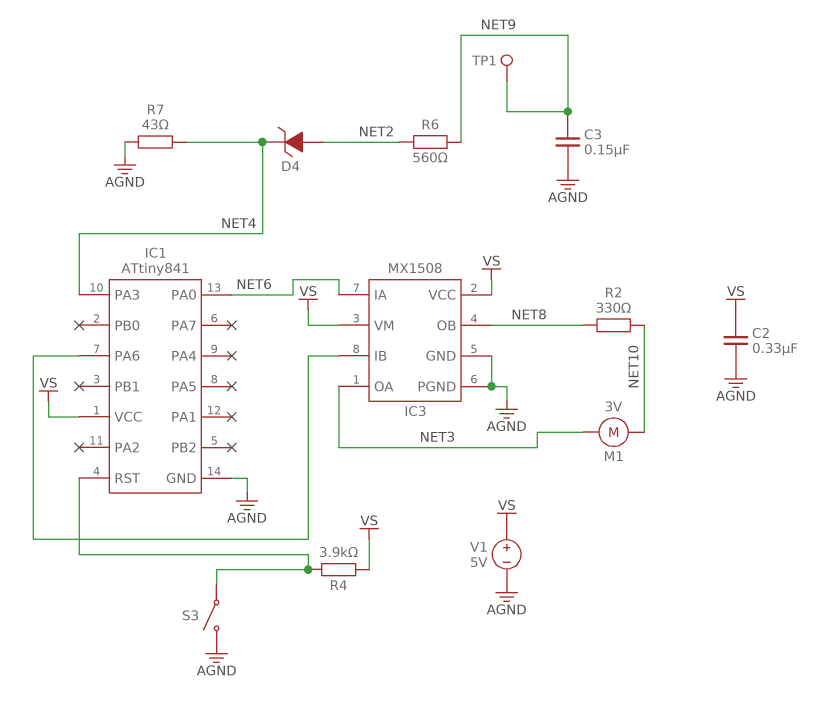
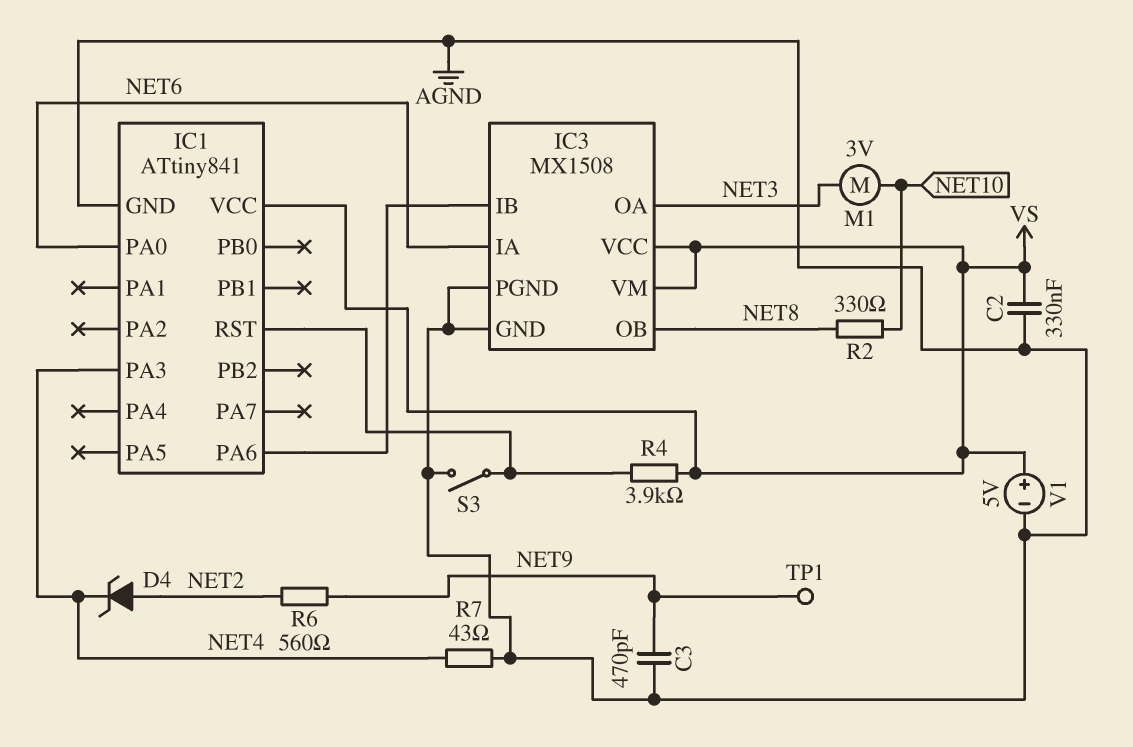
C3: 150nF (AGND, NET9) -> 470pF (AGND, NET9)

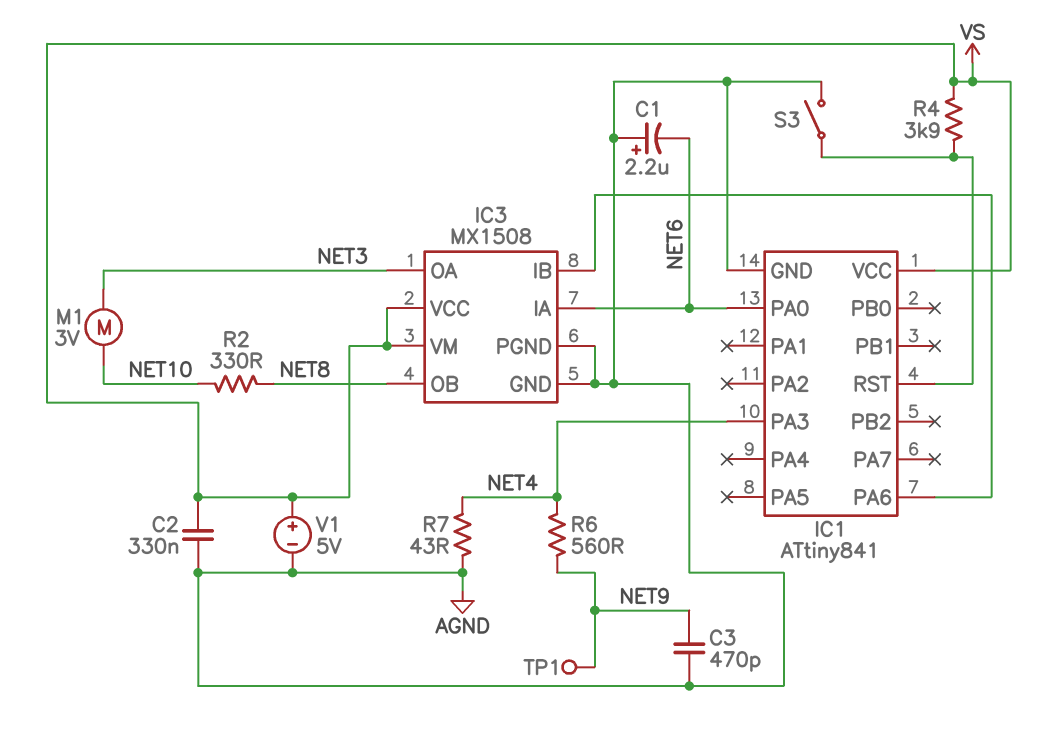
C1: none -> 2.2uF (plus AGND, minus NET6)
D4: zener (A NET2, K NET4) -> none
R6: 560 (NET2, NET9) -> 560 (NET4, NET9)

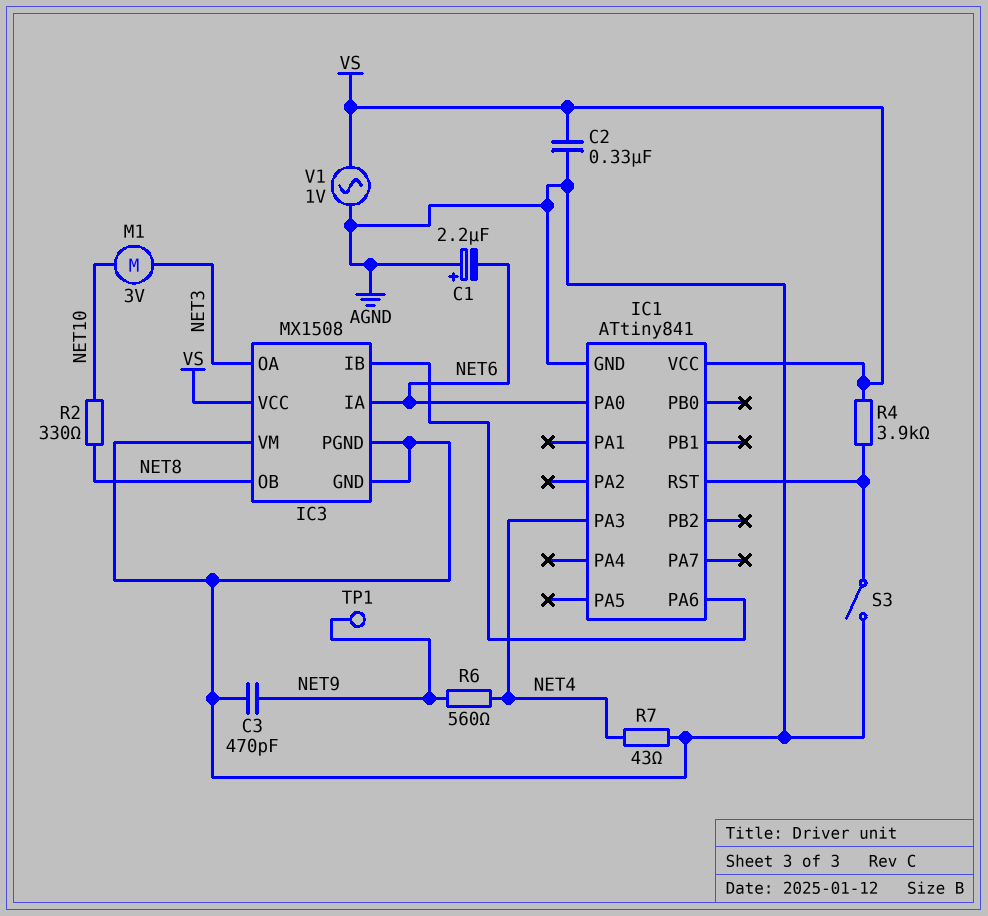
IC3 pin VM: VS -> AGND
V1: 5V (plus VS, minus AGND) -> AC 1V (AGND, VS)

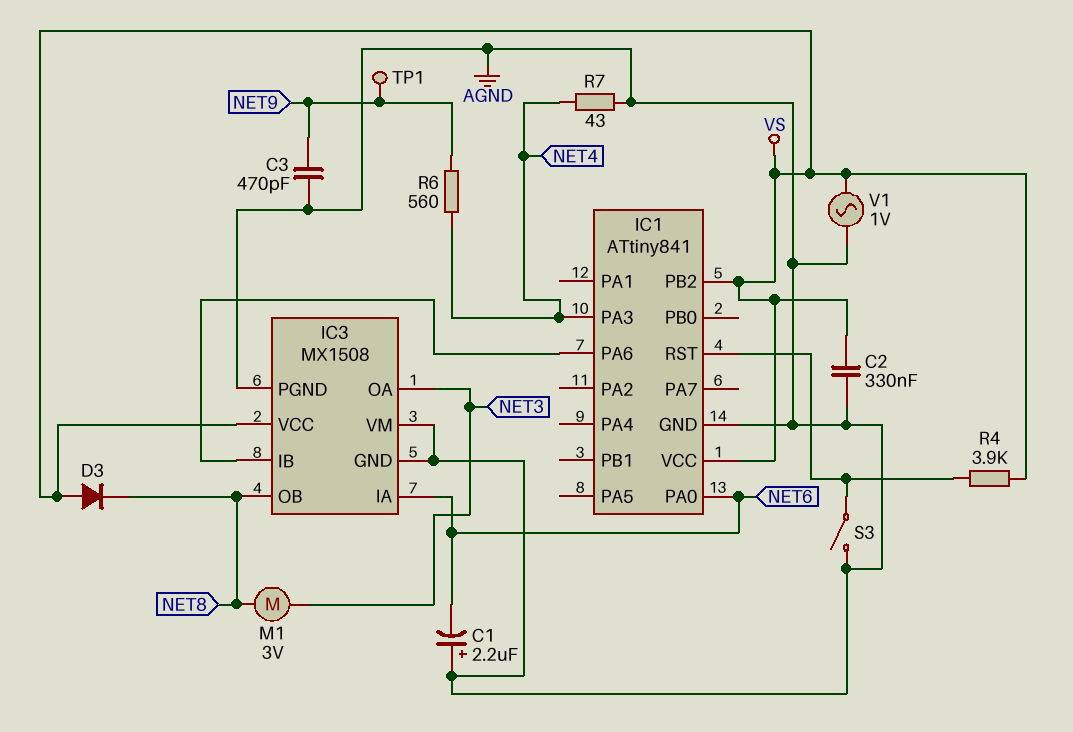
D3: none -> diode (A VS, K NET8)
IC1 pin PB2: none -> VS
M1: motor 3V (NET3, NET10) -> motor 3V (NET3, NET8)
R2: 330 (NET8, NET10) -> none

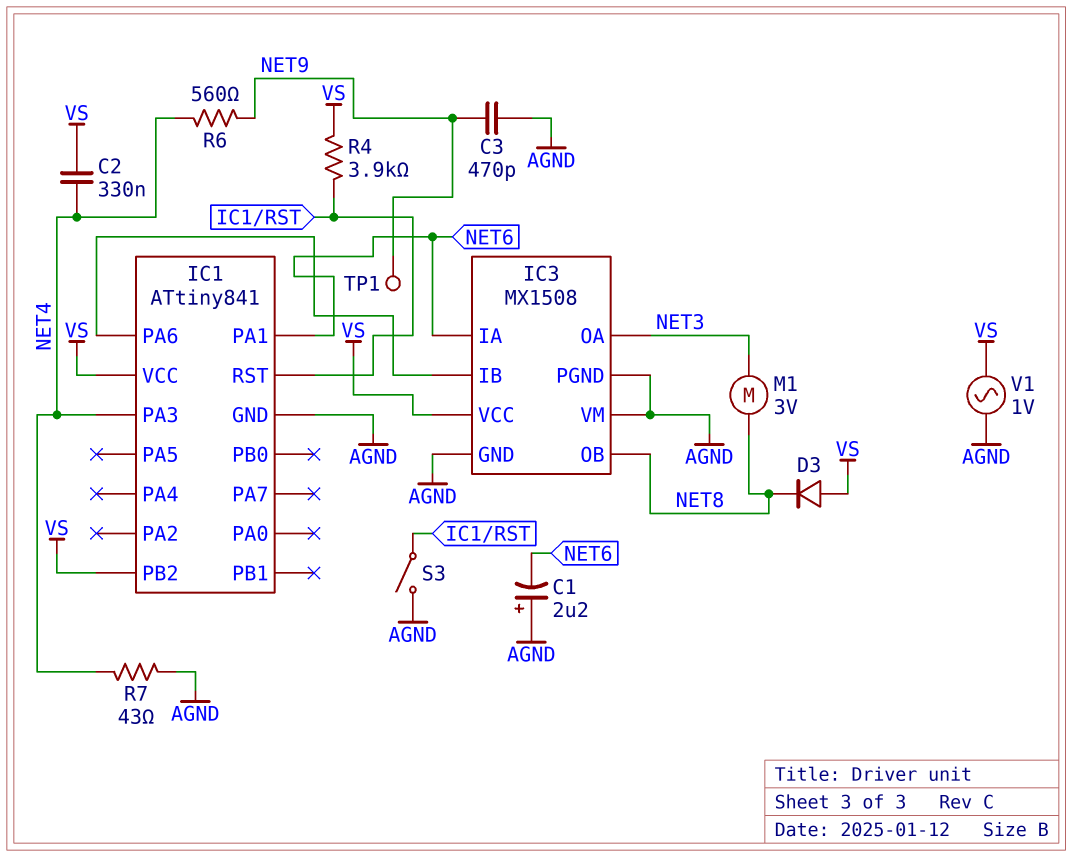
C2: 330nF (AGND, VS) -> 330nF (NET4, VS)
IC1 pin PA0: NET6 -> none
IC1 pin PA1: none -> NET6

